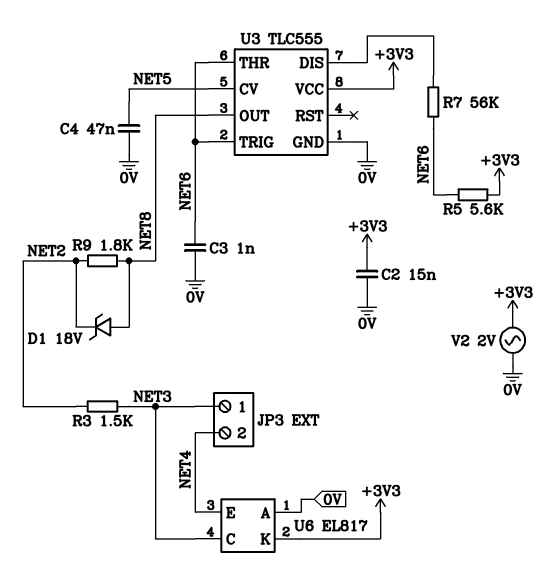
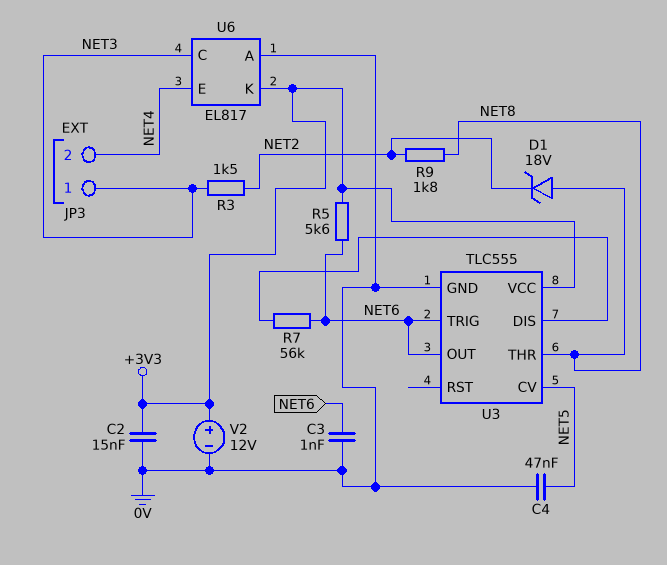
U3 pin OUT: NET8 -> NET6
U3 pin THR: NET6 -> NET8
V2: AC 2V (+3V3, 0V) -> 12V (plus +3V3, minus 0V)

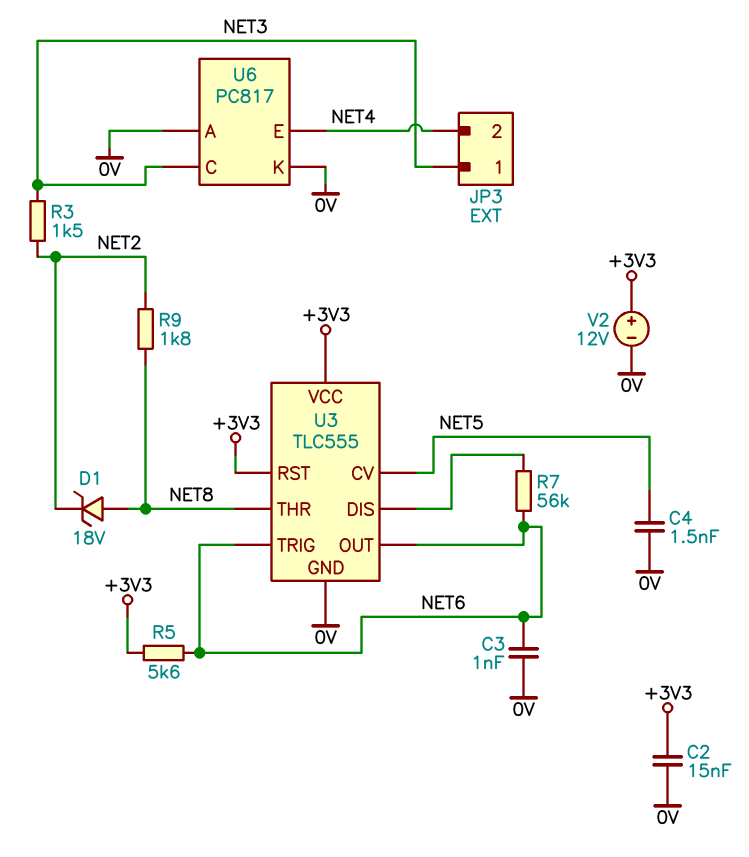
C4: 47nF (0V, NET5) -> 1.5nF (0V, NET5)
U3 pin RST: none -> +3V3
U6: EL817 -> PC817
U6 pin K: +3V3 -> 0V

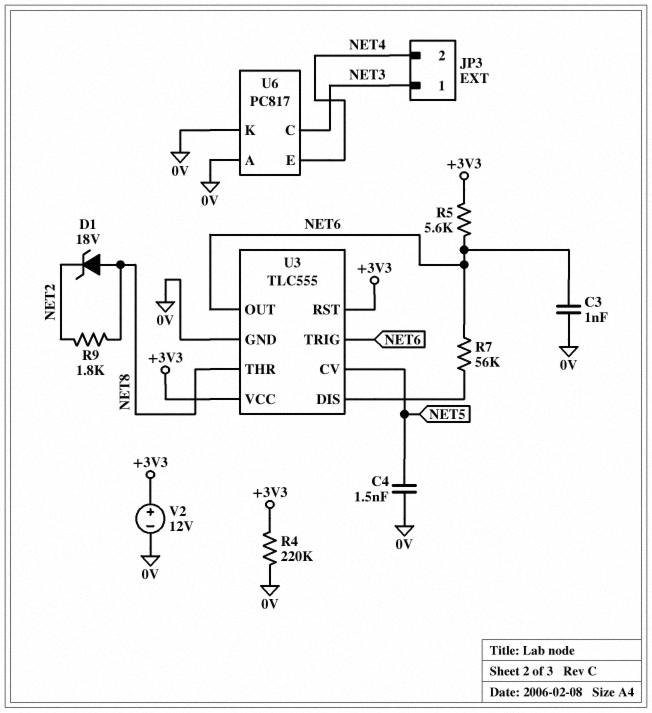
C2: 15nF (+3V3, 0V) -> none
R3: 1.5k (NET2, NET3) -> none
R4: none -> 220k (+3V3, 0V)

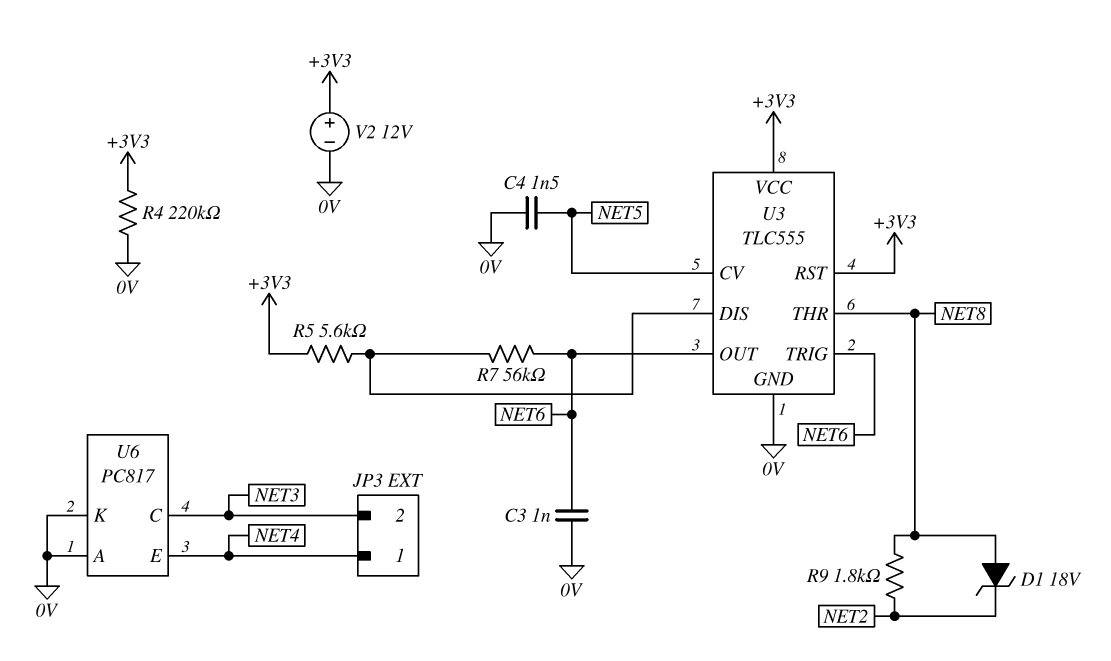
JP3 pin 1: NET3 -> NET4
JP3 pin 2: NET4 -> NET3
R5: 5.6k (+3V3, NET6) -> 5.6k (+3V3, U3/DIS)

